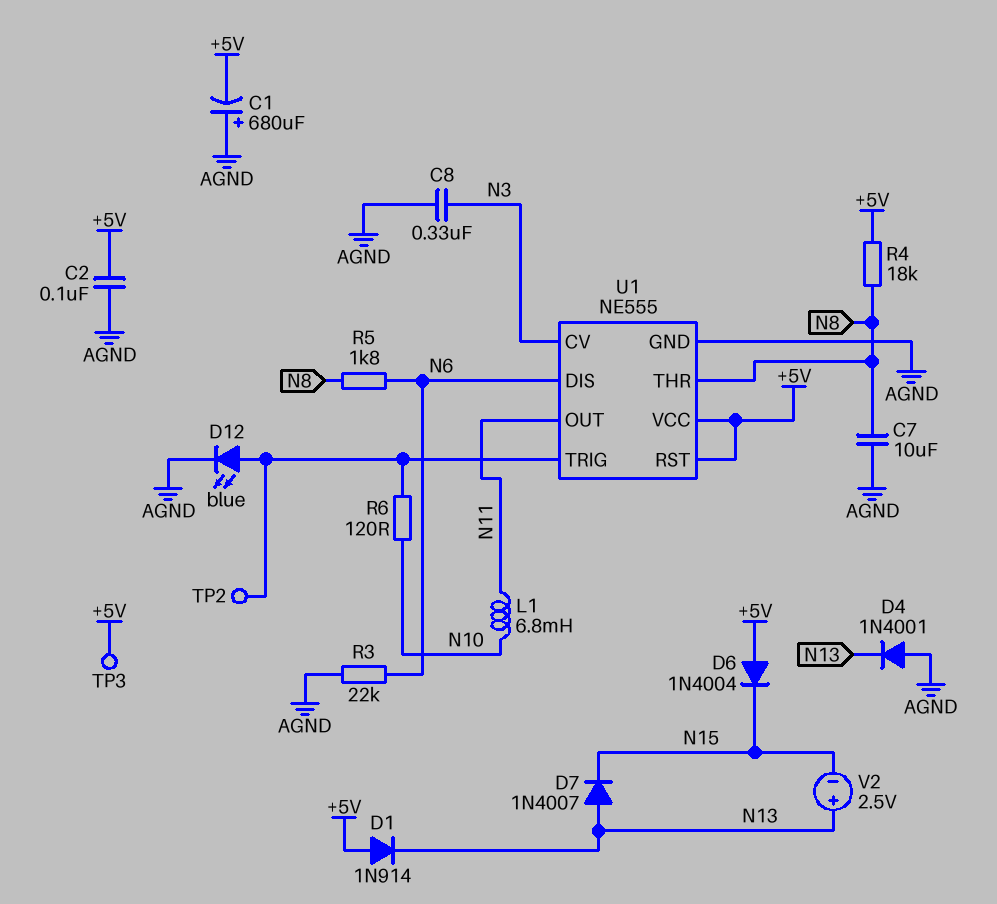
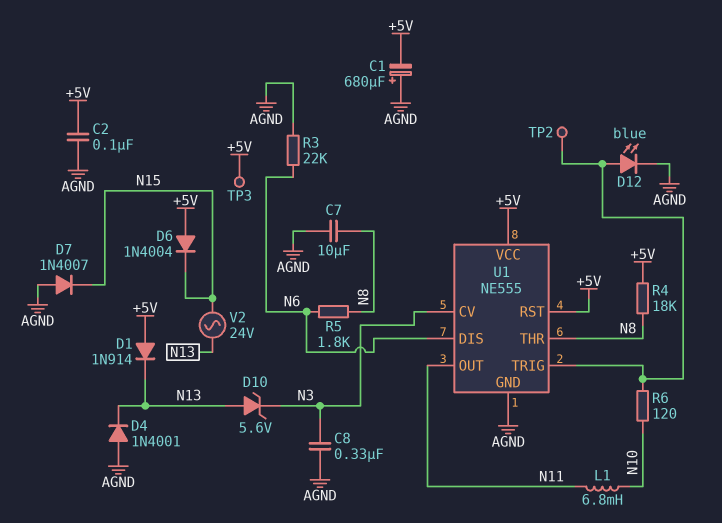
D7: diode 1N4007 (A N13, K N15) -> diode 1N4007 (A AGND, K N15)
D10: none -> zener 5.6V (A N13, K N3)
V2: 2.5V (plus N13, minus N15) -> AC 24V (N13, N15)

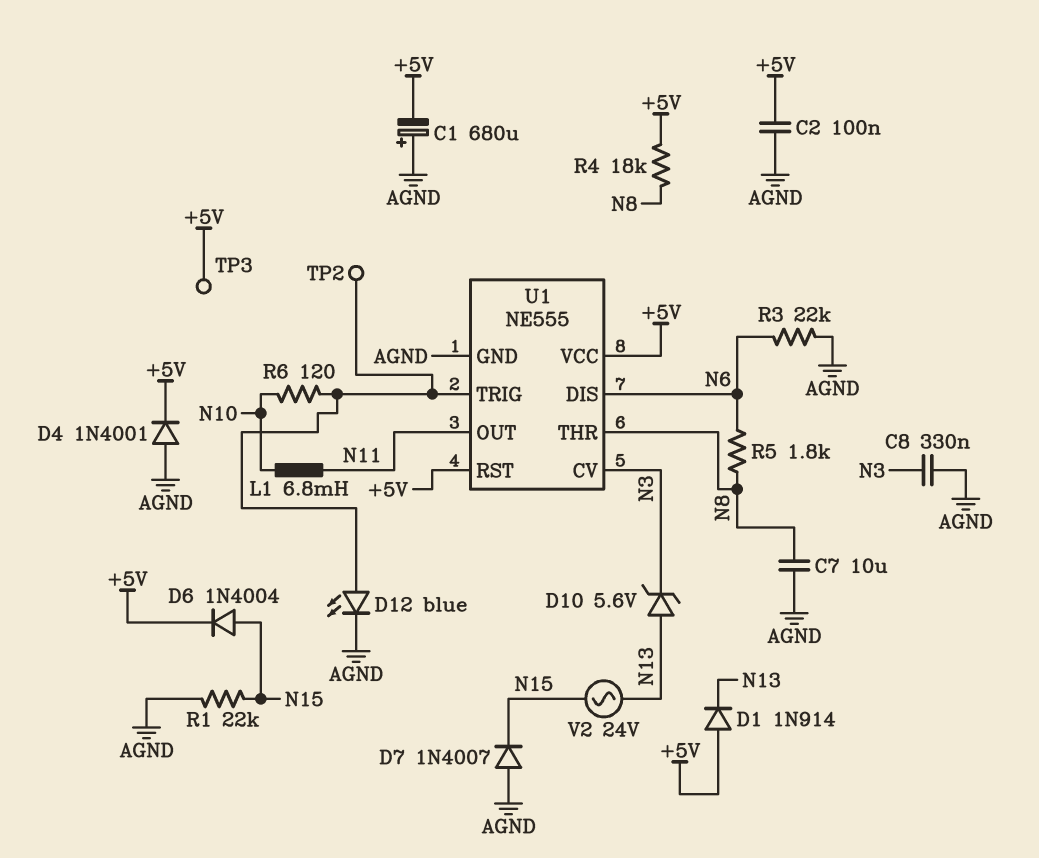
D4: diode 1N4001 (A AGND, K N13) -> diode 1N4001 (A AGND, K +5V)
D6: diode 1N4004 (A +5V, K N15) -> diode 1N4004 (A N15, K +5V)
R1: none -> 22k (AGND, N15)

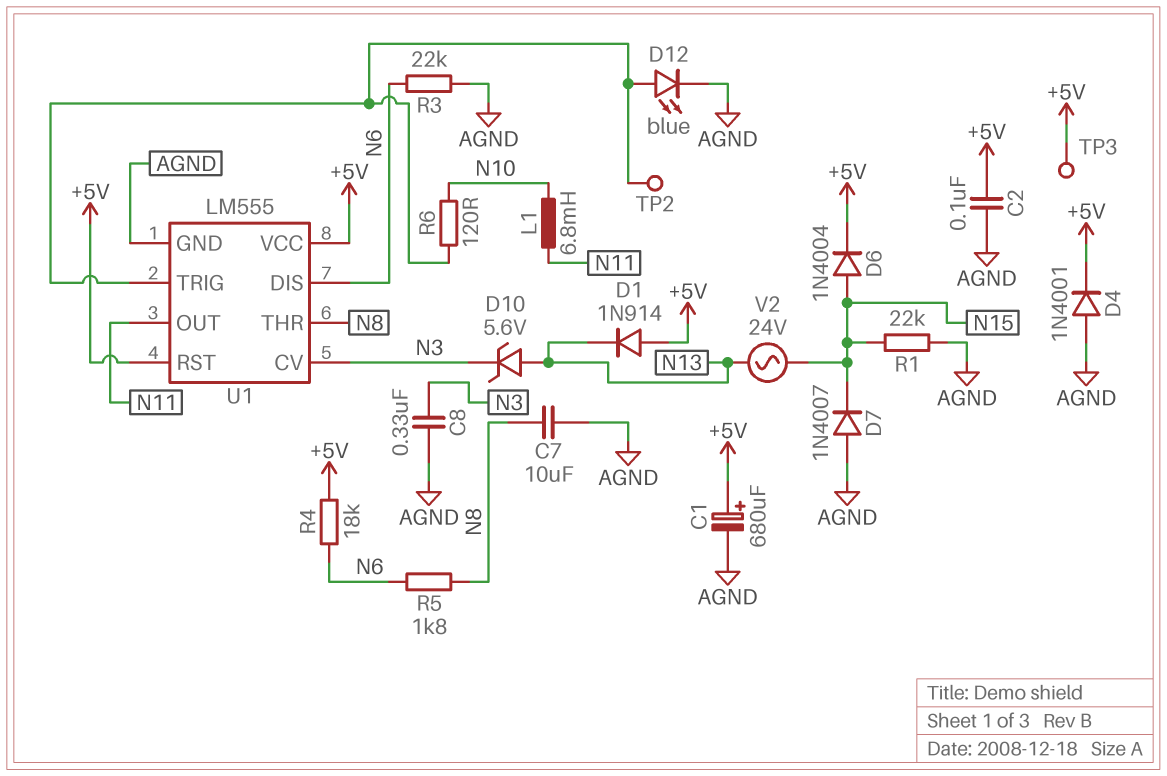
C1: 680uF (plus AGND, minus +5V) -> 680uF (plus +5V, minus AGND)
R4: 18k (+5V, N8) -> 18k (+5V, N6)
U1: NE555 -> LM555

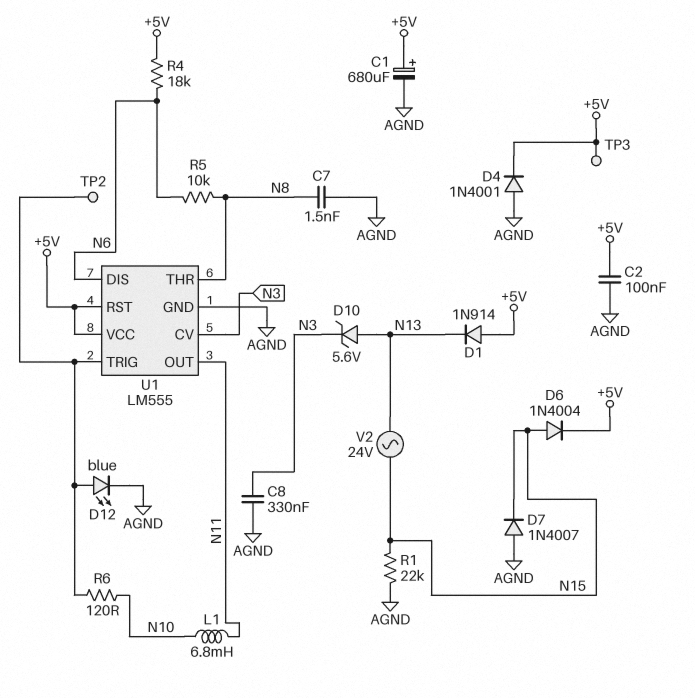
C7: 10uF (AGND, N8) -> 1.5nF (AGND, N8)
R3: 22k (AGND, N6) -> none
R5: 1.8k (N6, N8) -> 10k (N6, N8)

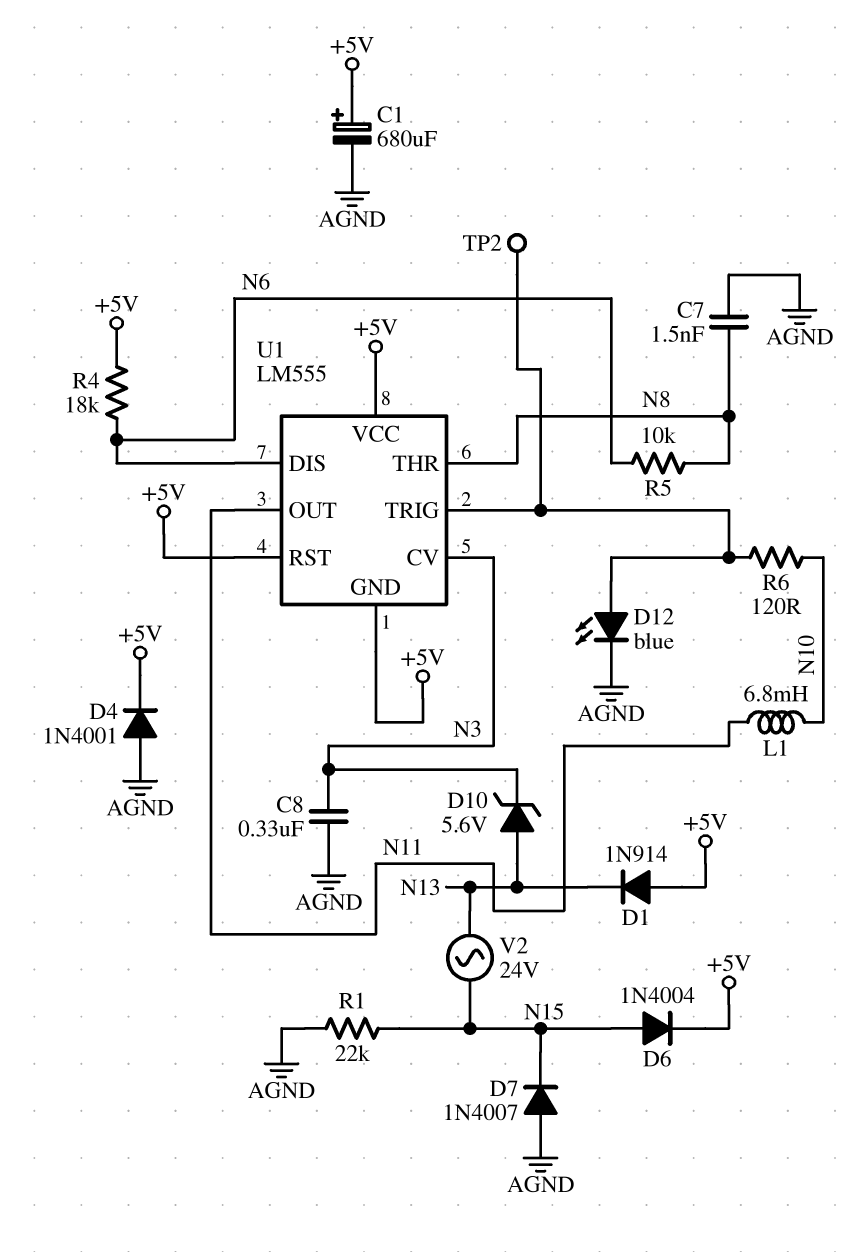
C2: 100nF (+5V, AGND) -> none
TP3: test point (+5V) -> none
U1 pin GND: AGND -> +5V

